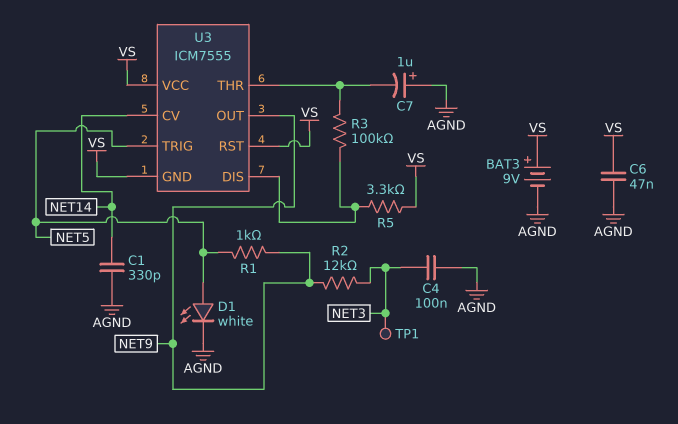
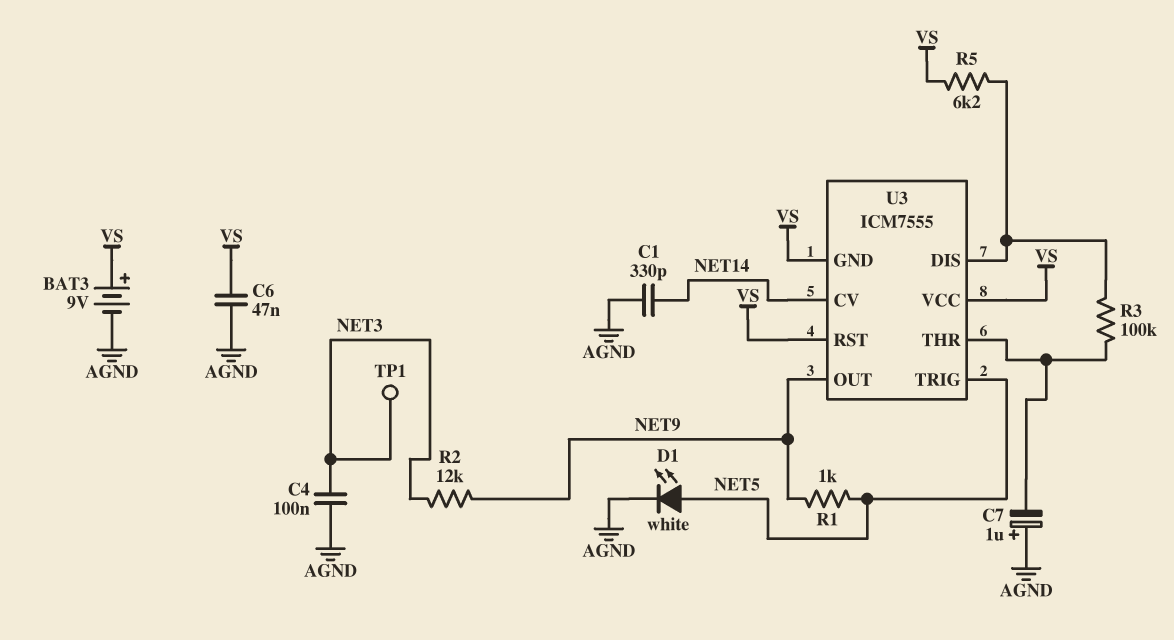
R5: 3.3k (U3/DIS, VS) -> 6.2k (U3/DIS, VS)

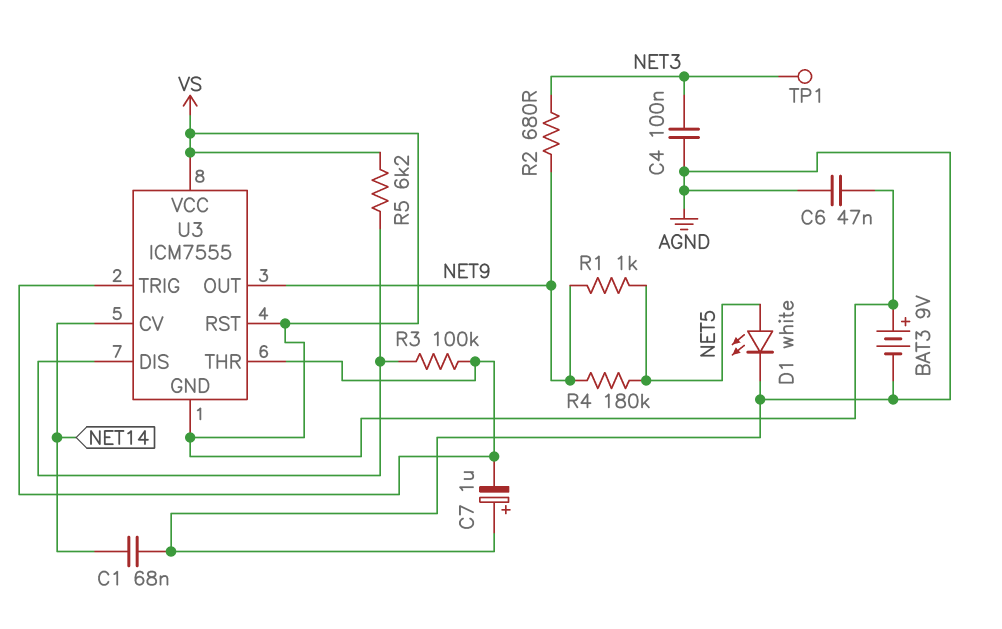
C1: 330pF (AGND, NET14) -> 68nF (AGND, NET14)
R2: 12k (NET3, NET9) -> 680 (NET3, NET9)
R4: none -> 180k (NET5, NET9)
U3 pin TRIG: NET5 -> U3/THR

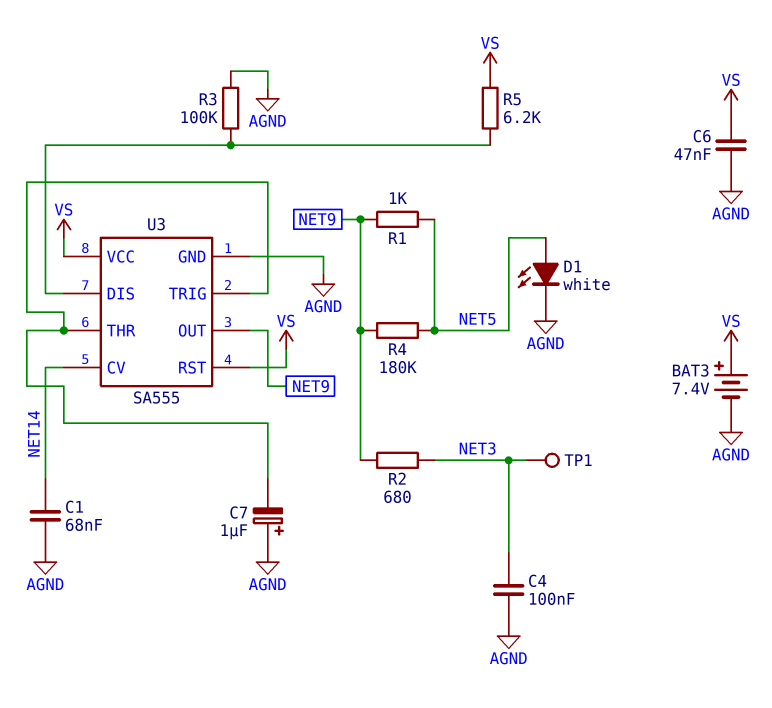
BAT3: 9V (plus VS, minus AGND) -> 7.4V (plus VS, minus AGND)
R3: 100k (U3/DIS, U3/THR) -> 100k (AGND, U3/DIS)
U3: ICM7555 -> SA555
U3 pin GND: VS -> AGND

